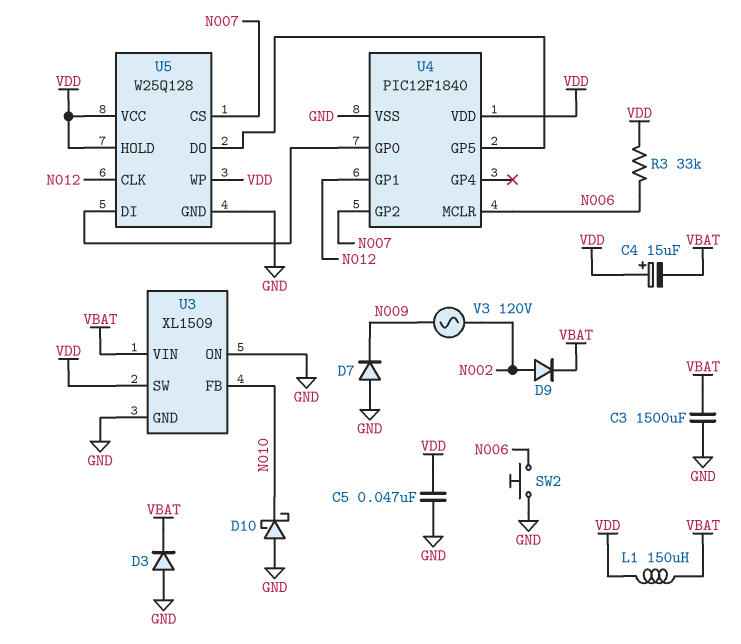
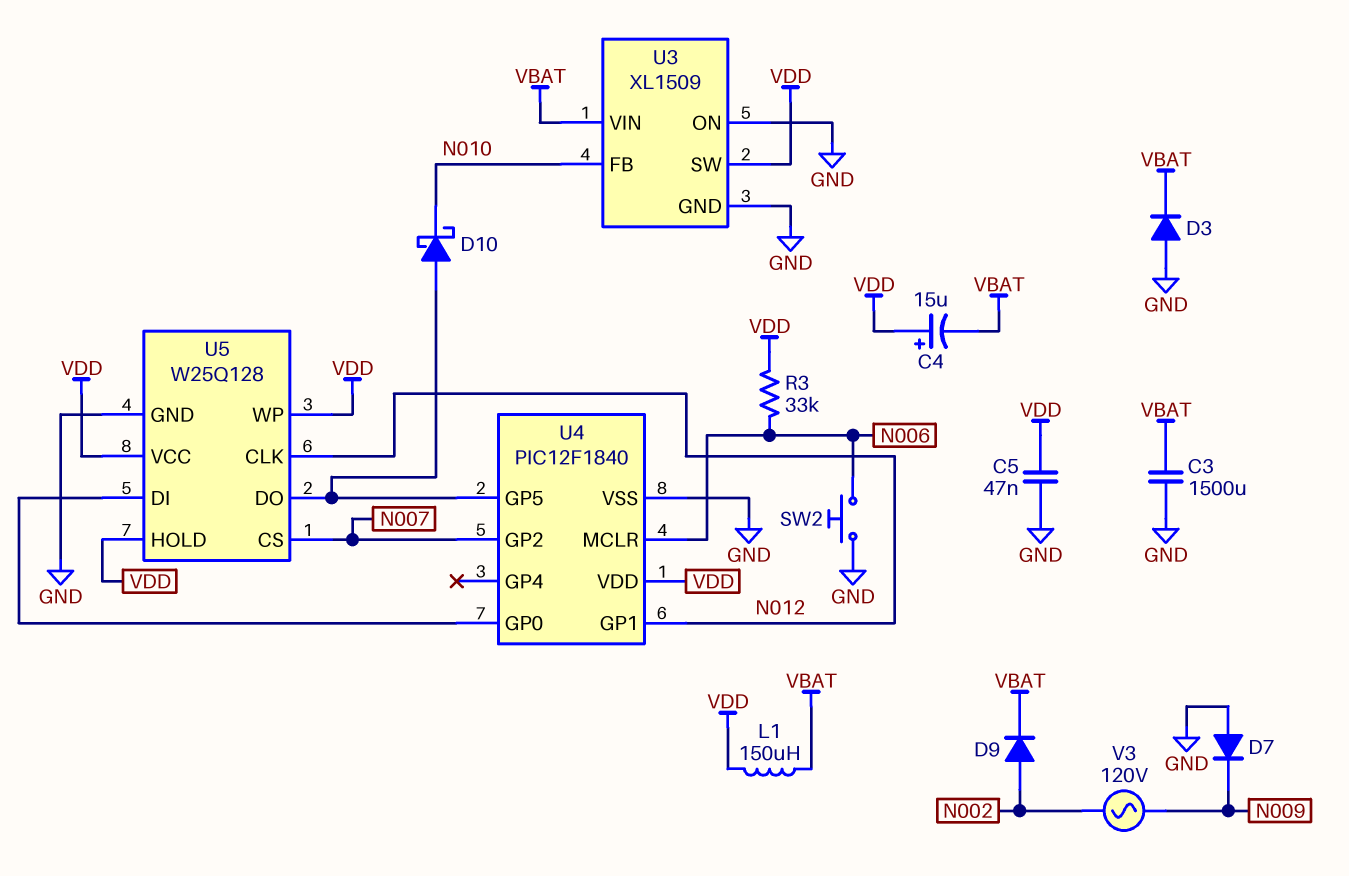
D10: schottky (A GND, K N010) -> schottky (A U4/GP5, K N010)

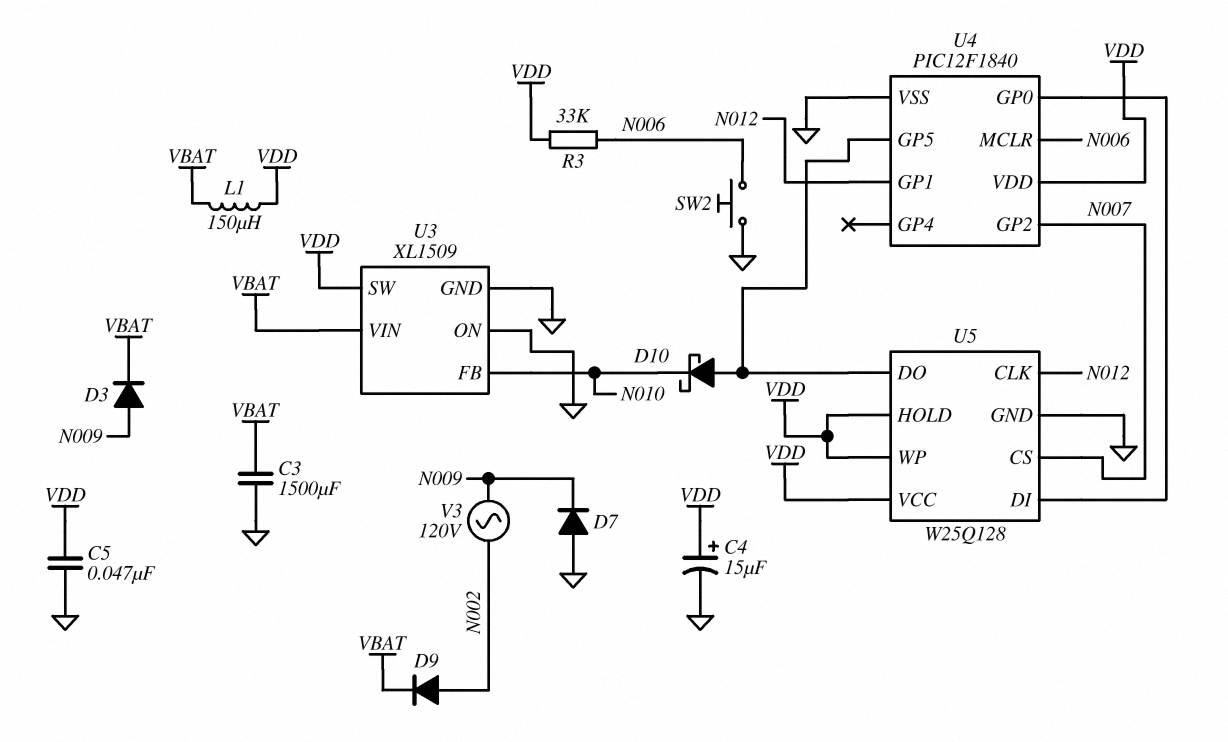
C4: 15uF (plus VDD, minus VBAT) -> 15uF (plus VDD, minus GND)
D3: diode (A GND, K VBAT) -> diode (A N009, K VBAT)

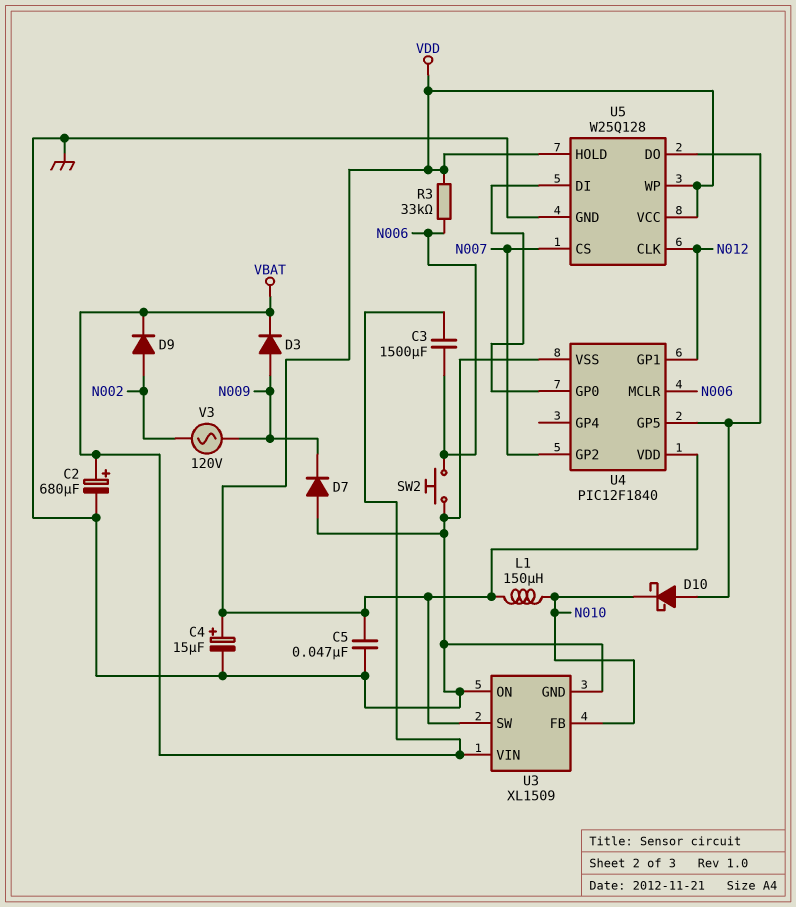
C2: none -> 680uF (plus VBAT, minus GND)
C3: 1500uF (GND, VBAT) -> 1500uF (N006, VBAT)
L1: 150uH (VBAT, VDD) -> 150uH (N010, VDD)

